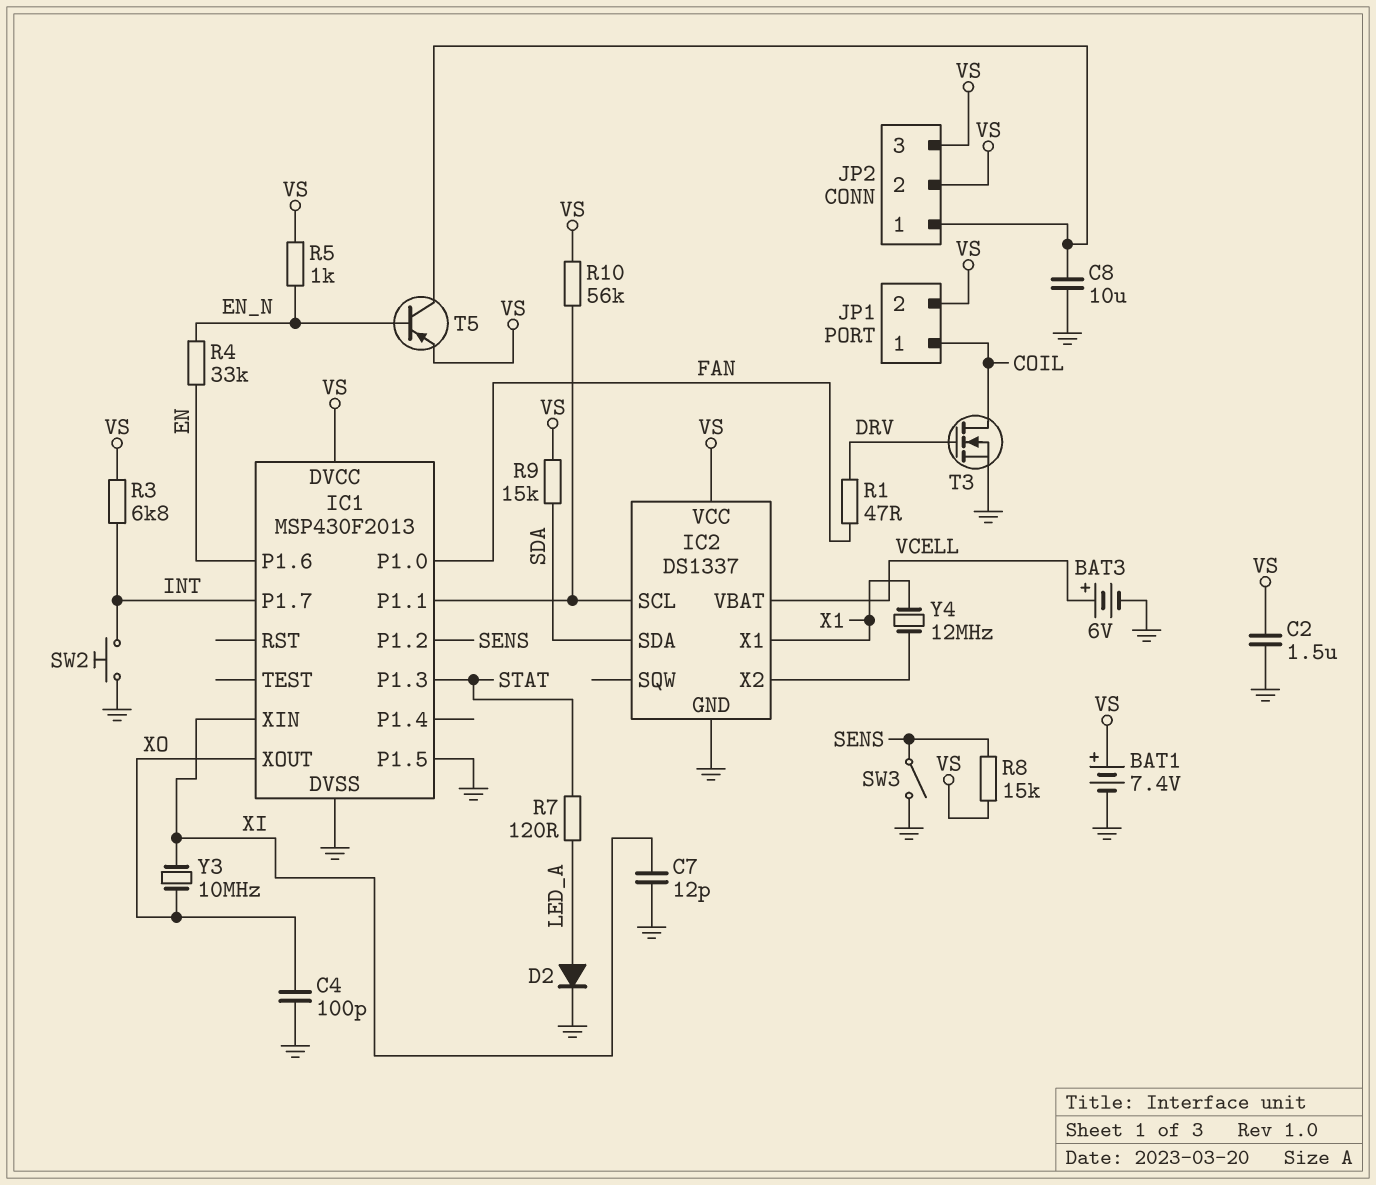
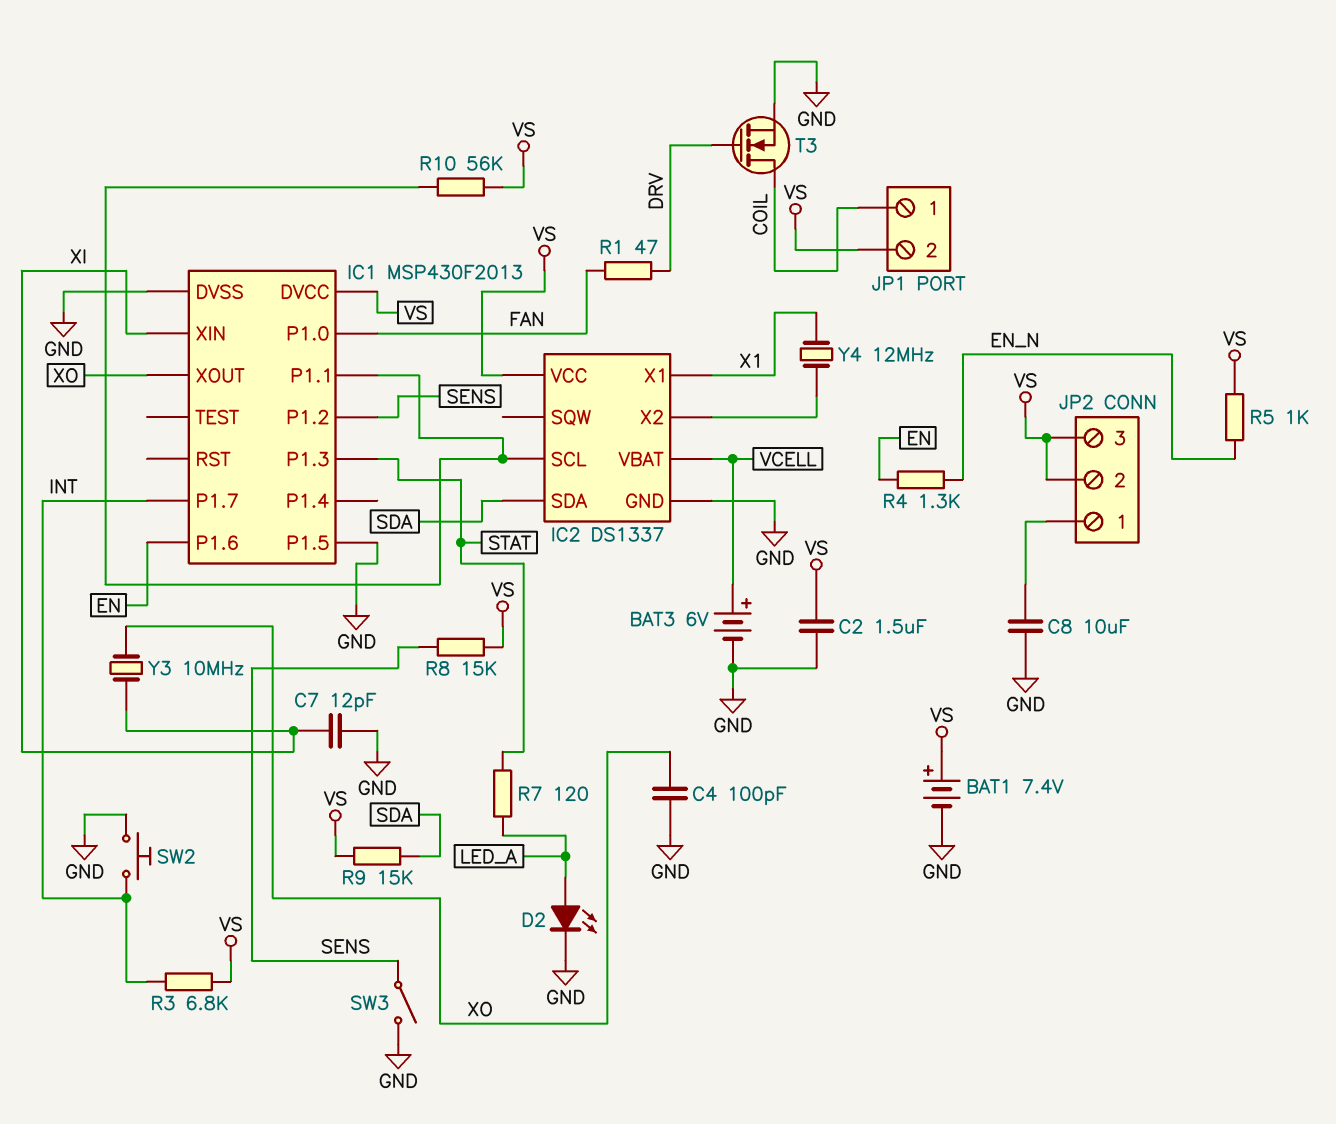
D2: diode (A LED_A, K GND) -> LED (A LED_A, K GND)
R4: 33k (EN, EN_N) -> 1.3k (EN, EN_N)
T5: PNP (B EN_N, C JP2/1, E VS) -> none

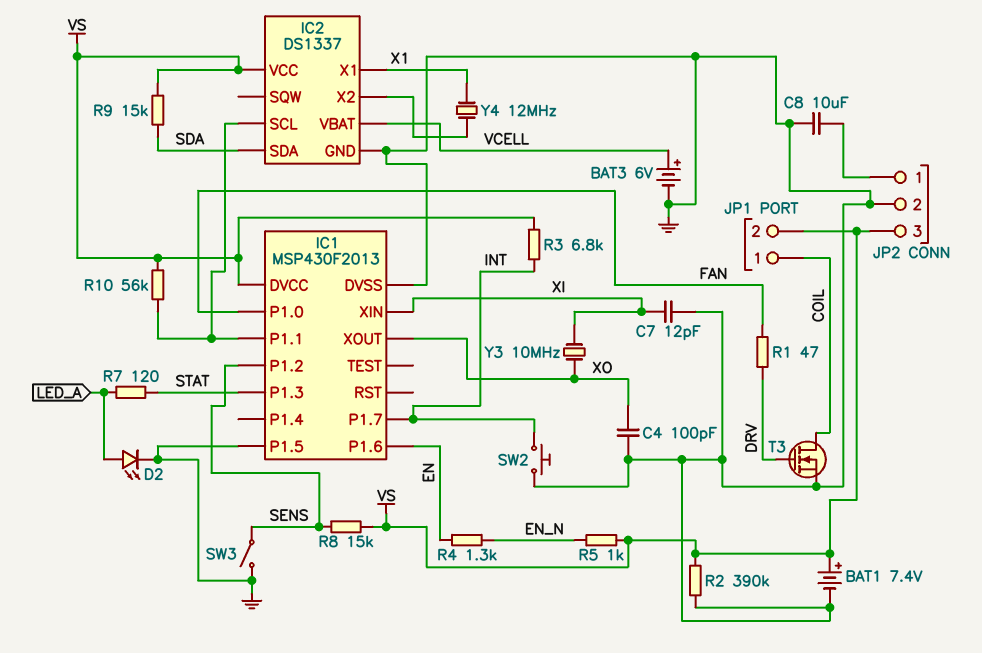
C2: 1.5uF (GND, VS) -> none
JP2 pin 2: VS -> GND
R2: none -> 390k (GND, VS)

